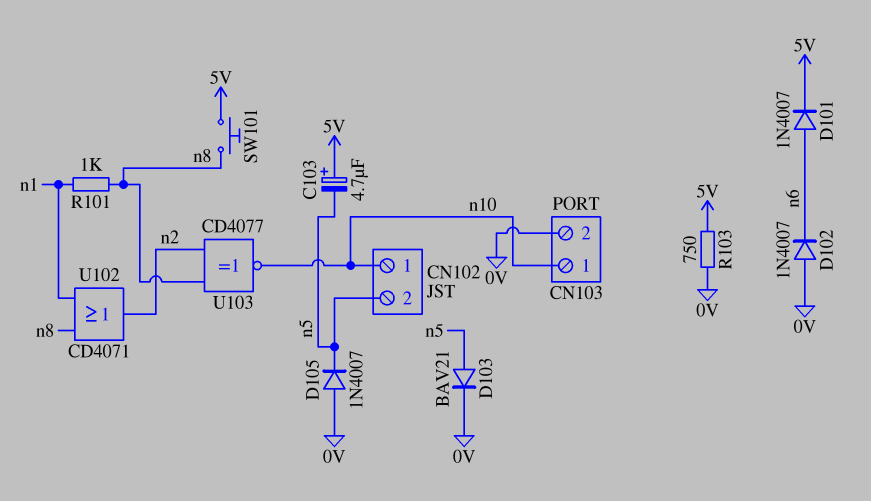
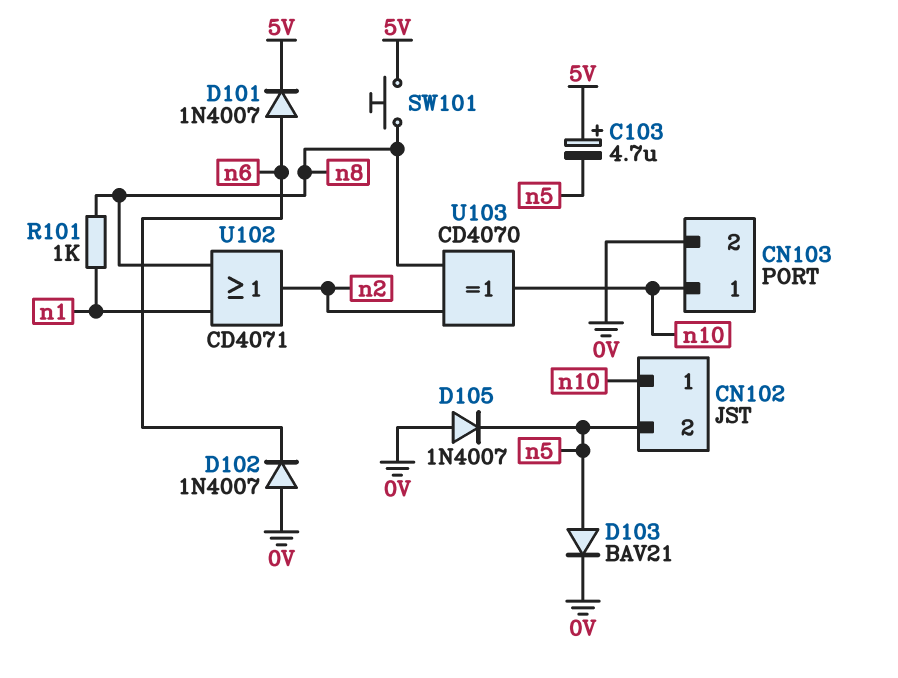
R103: 750 (0V, 5V) -> none
U103: XNOR CD4077 (in n2, in n8, out n10) -> XOR CD4070 (in n2, in n8, out n10)

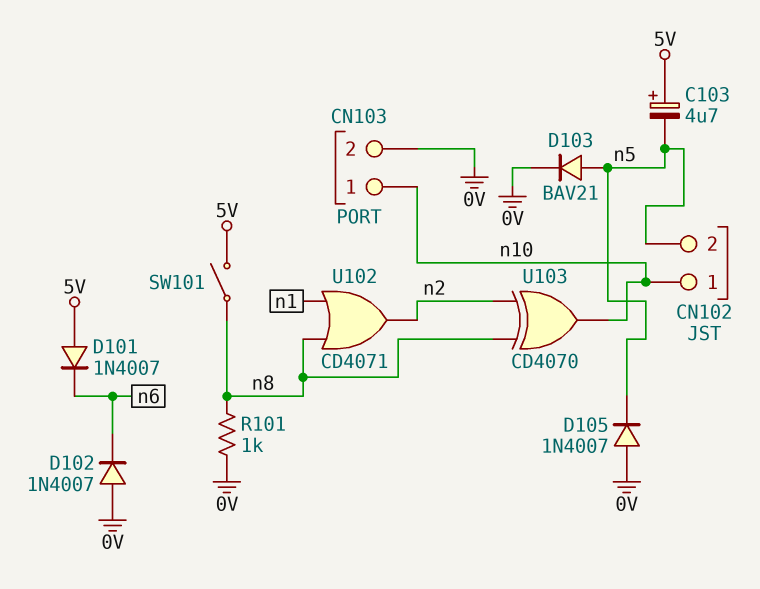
D101: diode 1N4007 (A n6, K 5V) -> diode 1N4007 (A 5V, K n6)
R101: 1k (n1, n8) -> 1k (0V, n8)
SW101: button (5V, n8) -> switch (5V, n8)

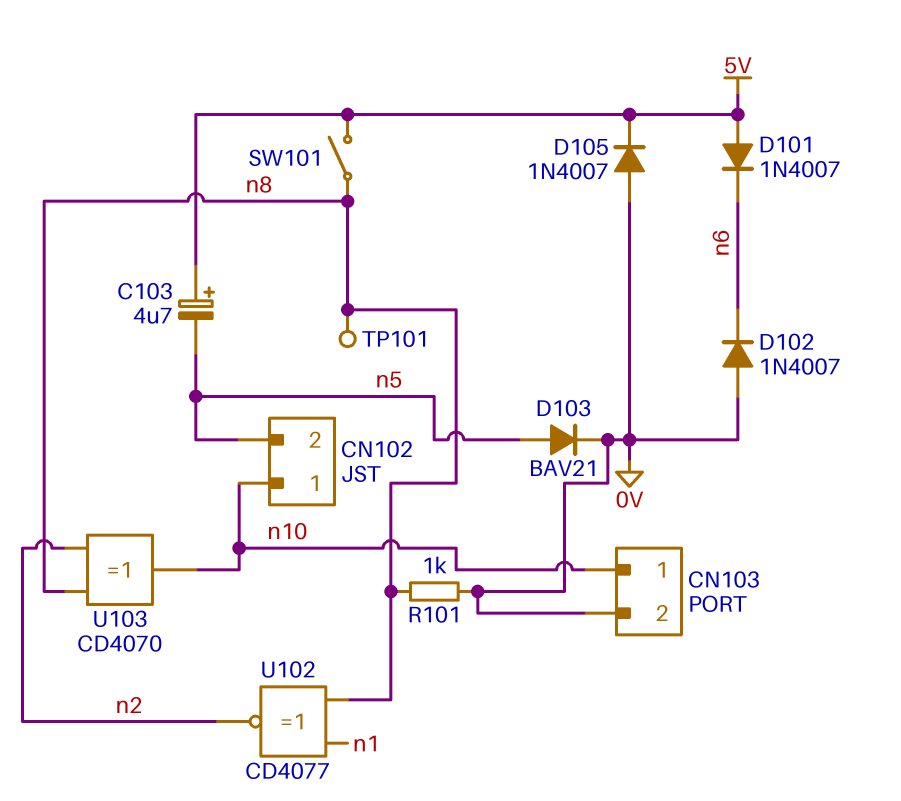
D105: diode 1N4007 (A 0V, K n5) -> diode 1N4007 (A 0V, K 5V)
TP101: none -> test point (n8)
U102: OR CD4071 (in n1, in n8, out n2) -> XNOR CD4077 (in n1, in n8, out n2)

